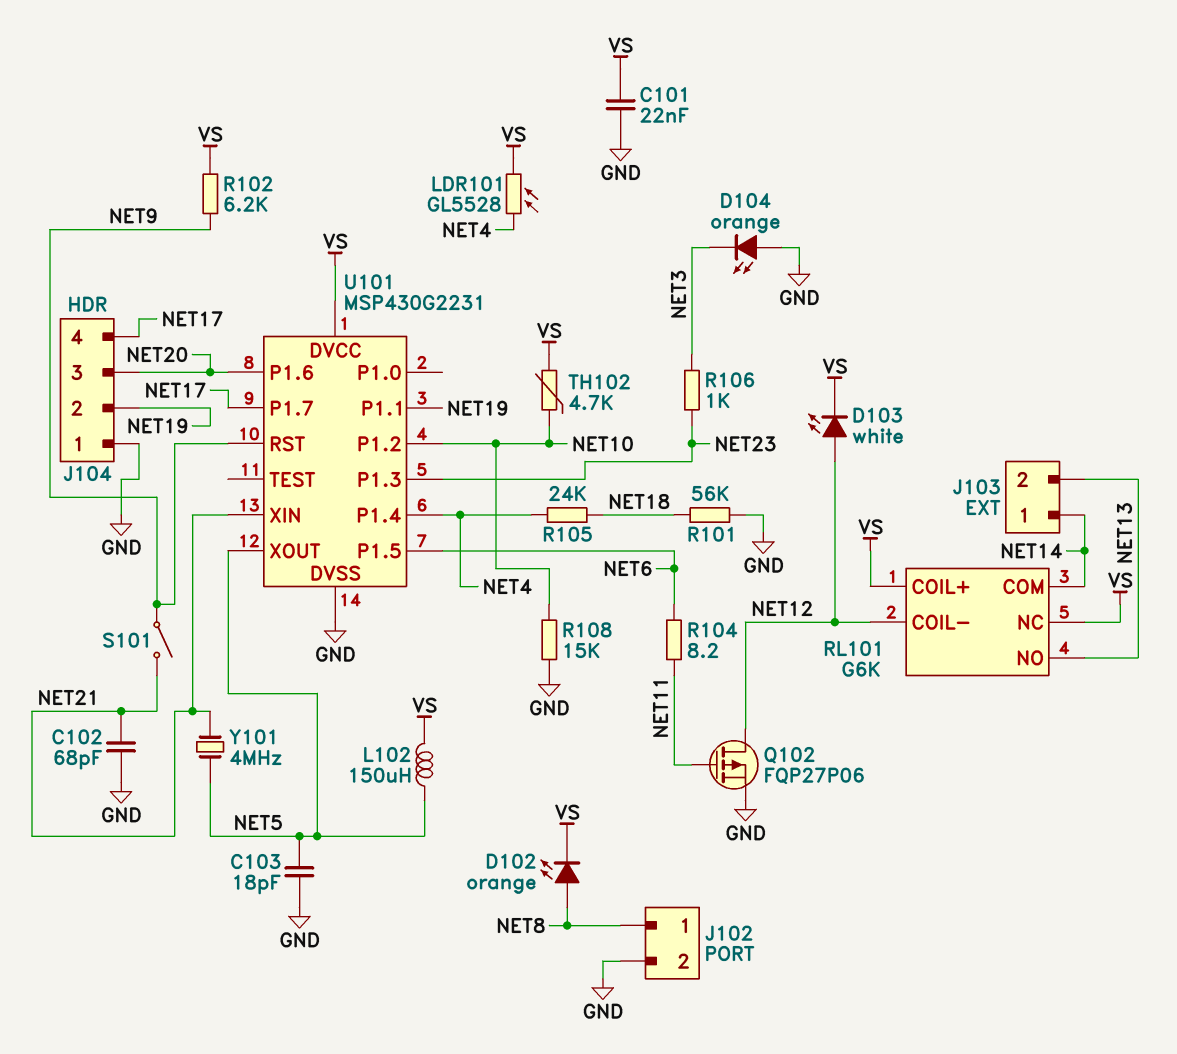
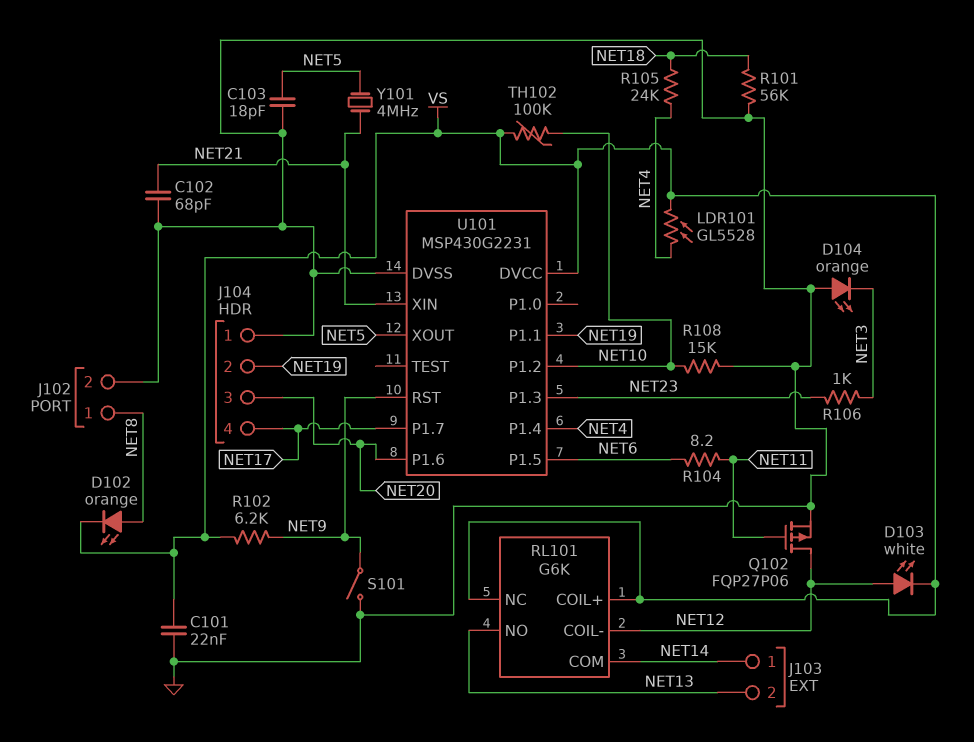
L102: 150uH (NET5, VS) -> none
S101: switch (NET9, NET21) -> switch (GND, NET9)
TH102: 4.7k (NET10, VS) -> 100k (NET10, VS)

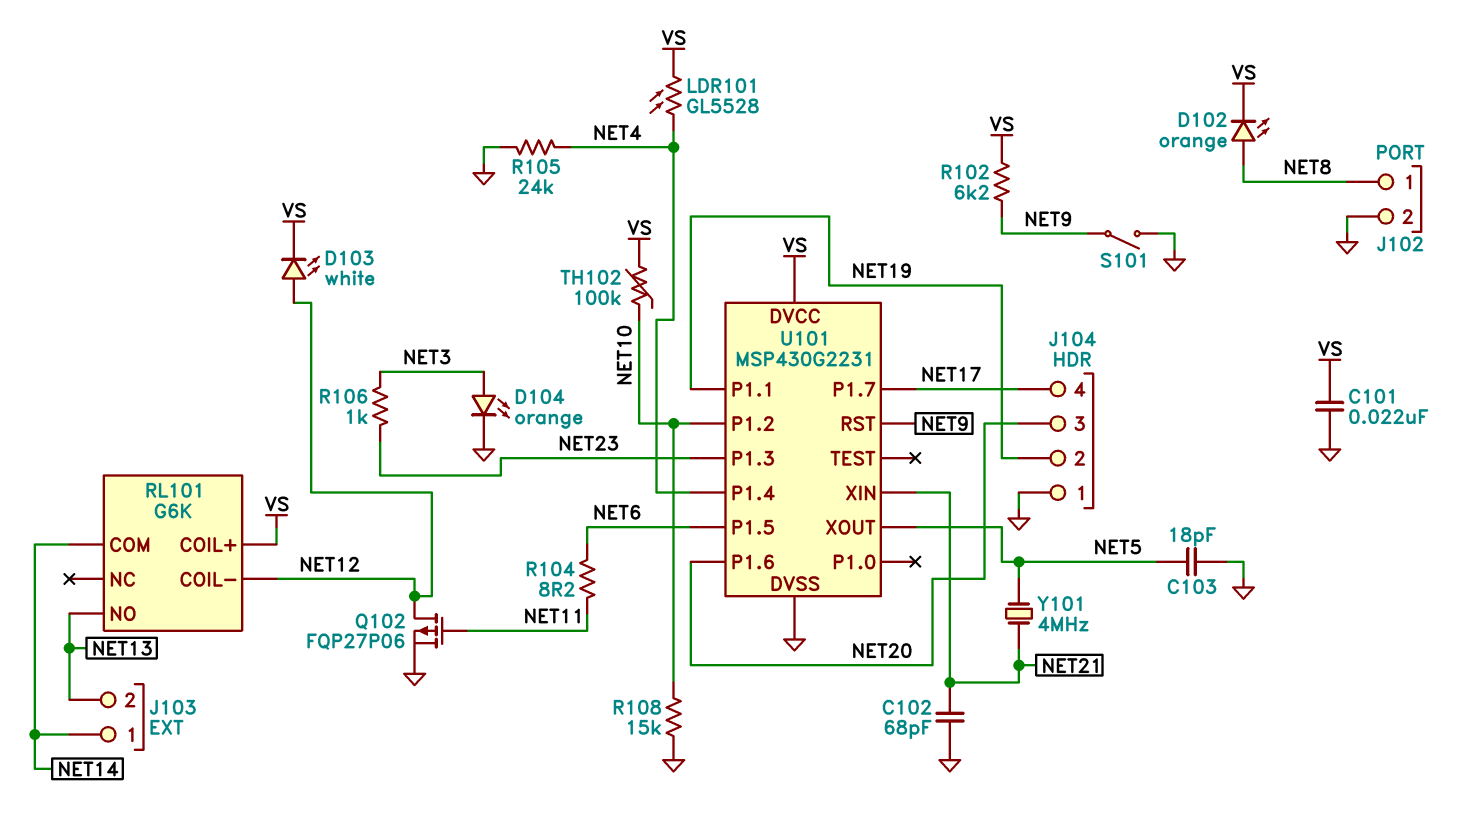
D104: LED orange (A GND, K NET3) -> LED orange (A NET3, K GND)
R101: 56k (GND, NET18) -> none
R105: 24k (NET4, NET18) -> 24k (GND, NET4)
RL101 pin NC: VS -> none

